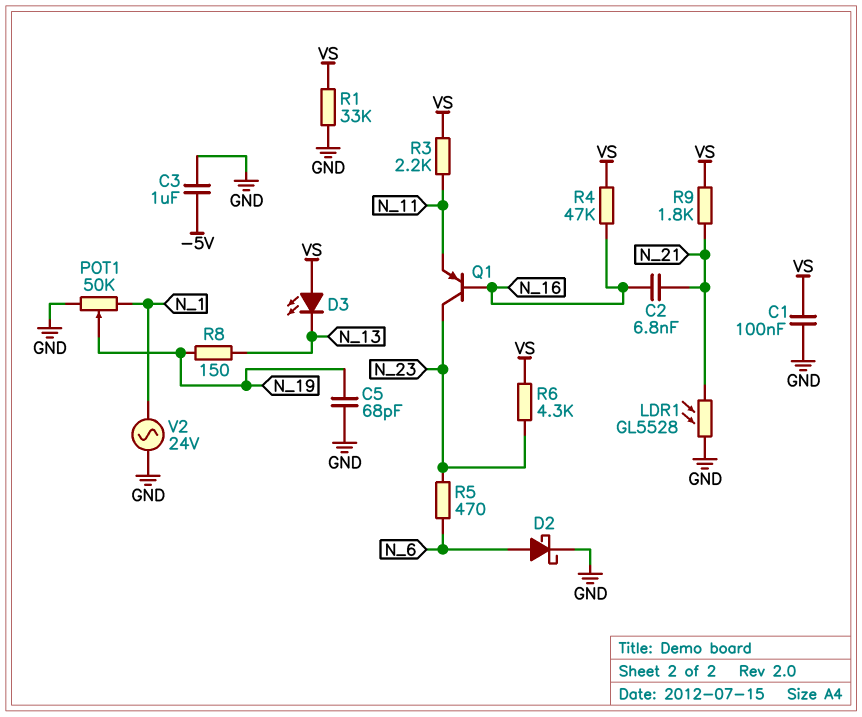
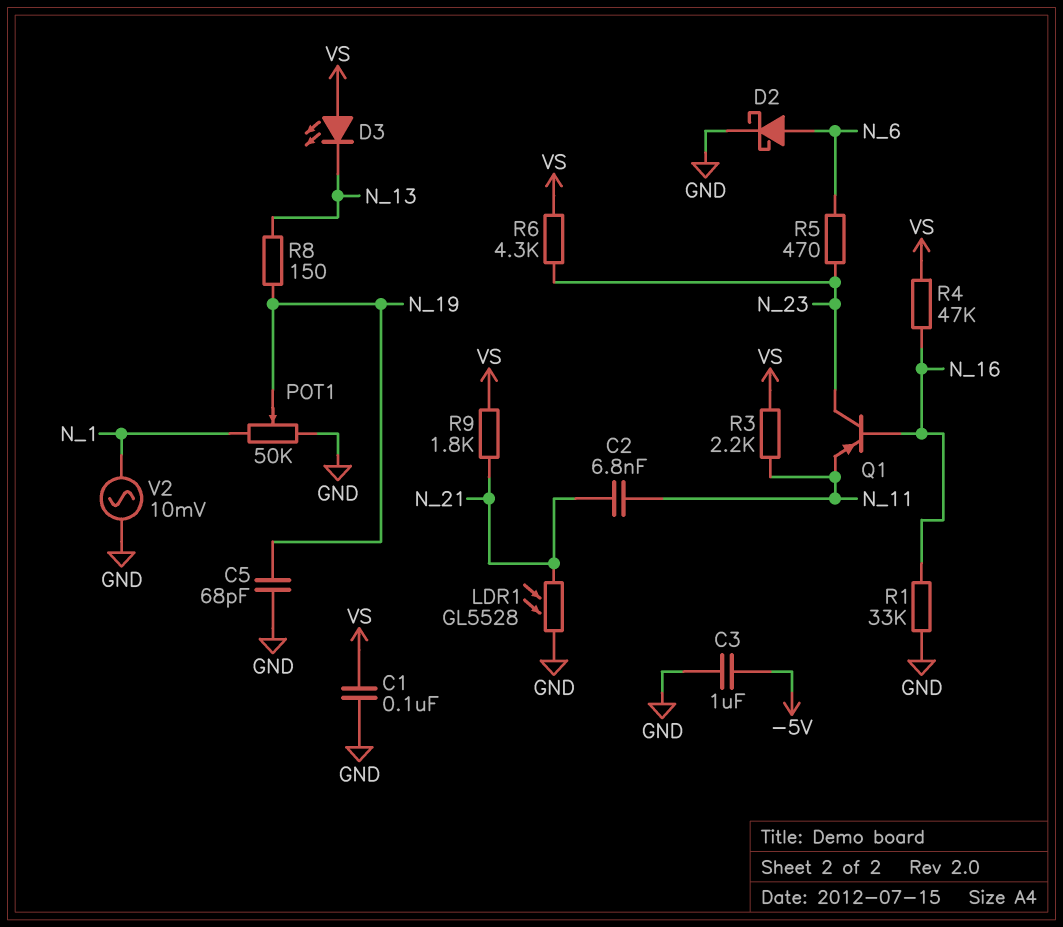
C2: 6.8nF (N_16, N_21) -> 6.8nF (N_11, N_21)
R1: 33k (GND, VS) -> 33k (GND, N_16)
V2: AC 24V (GND, N_1) -> AC 10mV (GND, N_1)

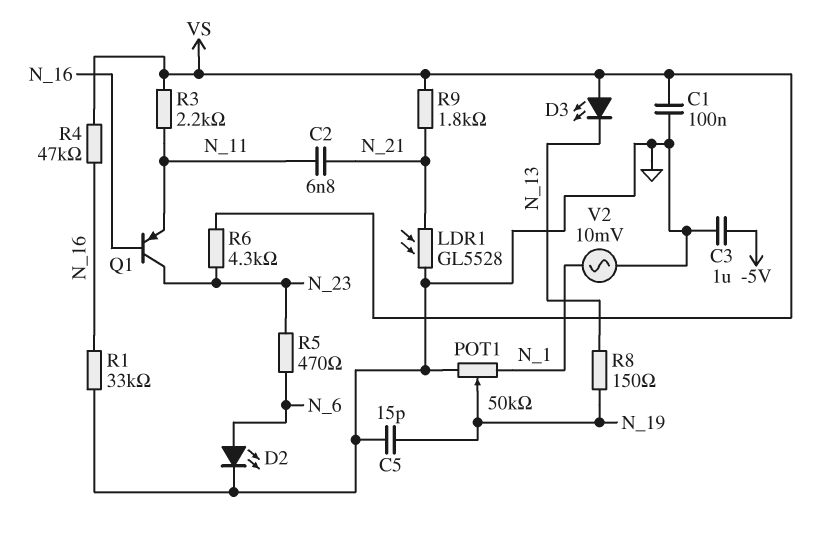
C5: 68pF (GND, N_19) -> 15pF (GND, N_19)
D2: schottky (A N_6, K GND) -> LED (A N_6, K GND)

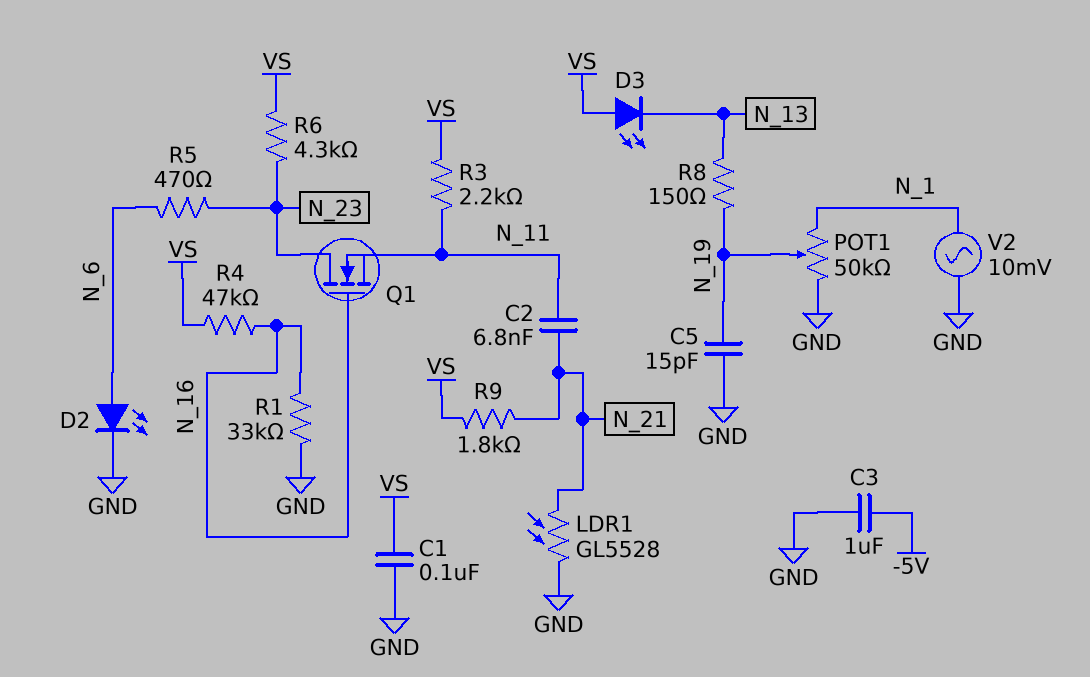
Q1: PNP (B N_16, C N_23, E N_11) -> NMOS (G N_16, D N_23, S N_11)

